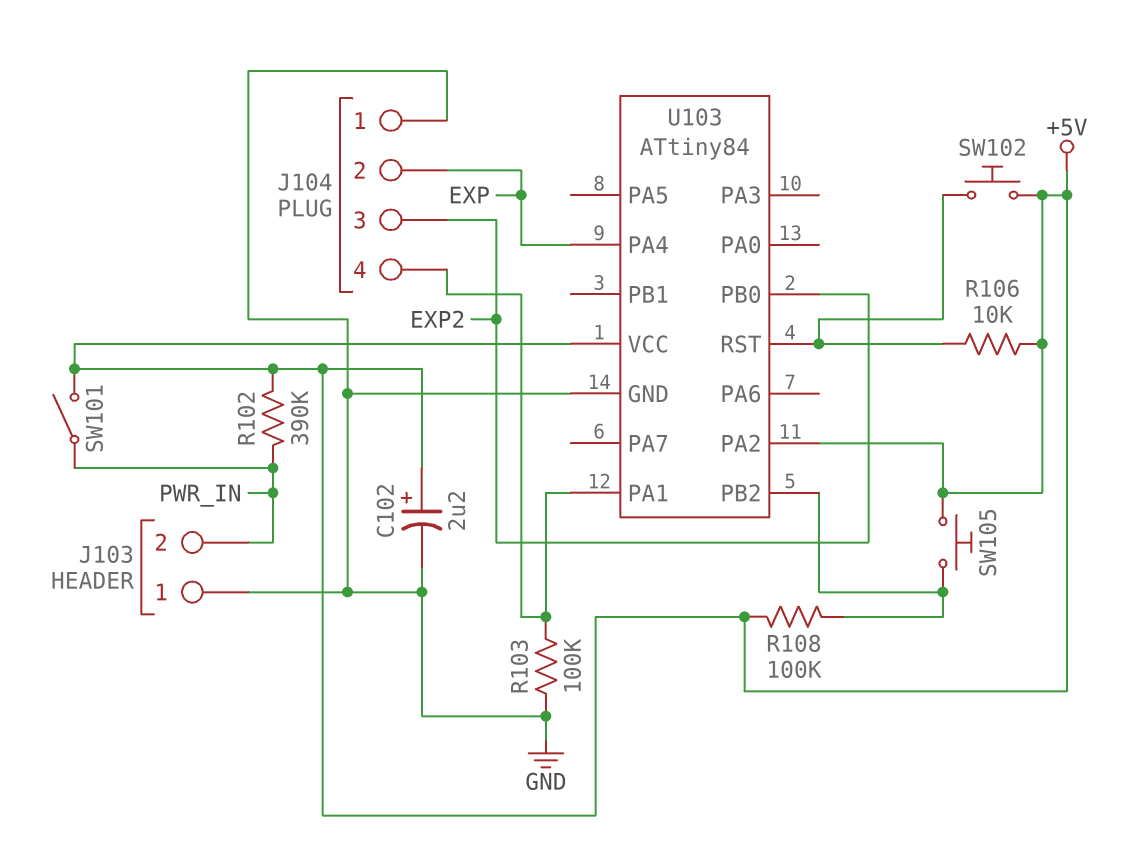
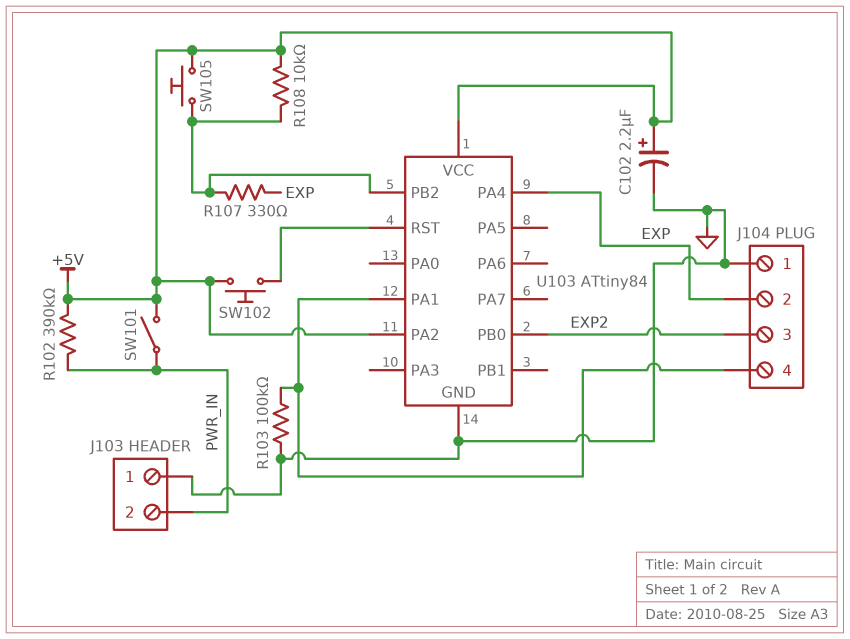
R106: 10k (+5V, U103/RST) -> none
R107: none -> 330 (EXP, U103/PB2)
R108: 100k (+5V, U103/PB2) -> 10k (+5V, U103/PB2)

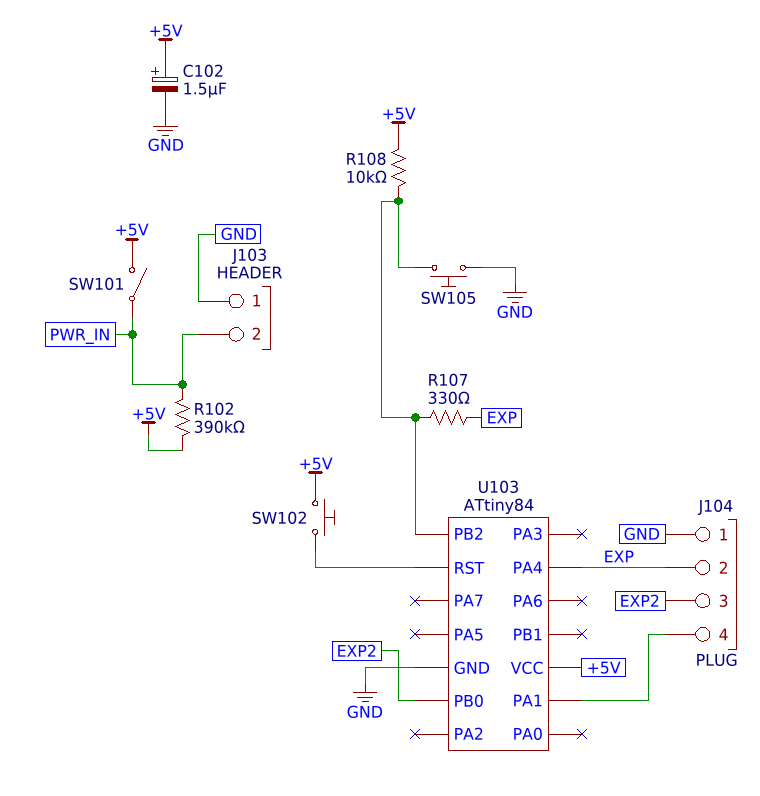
C102: 2.2uF (plus +5V, minus GND) -> 1.5uF (plus +5V, minus GND)
R103: 100k (GND, J104/4) -> none
SW105: button (+5V, U103/PB2) -> button (GND, U103/PB2)
U103 pin PA2: +5V -> none

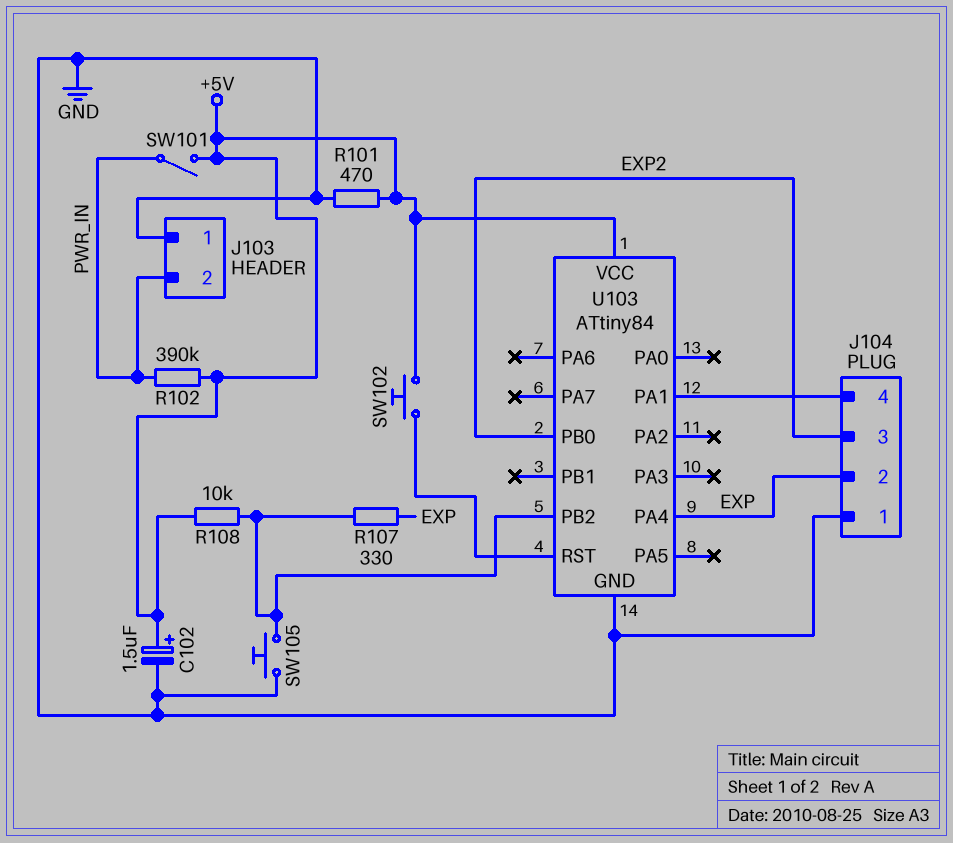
R101: none -> 470 (+5V, GND)

